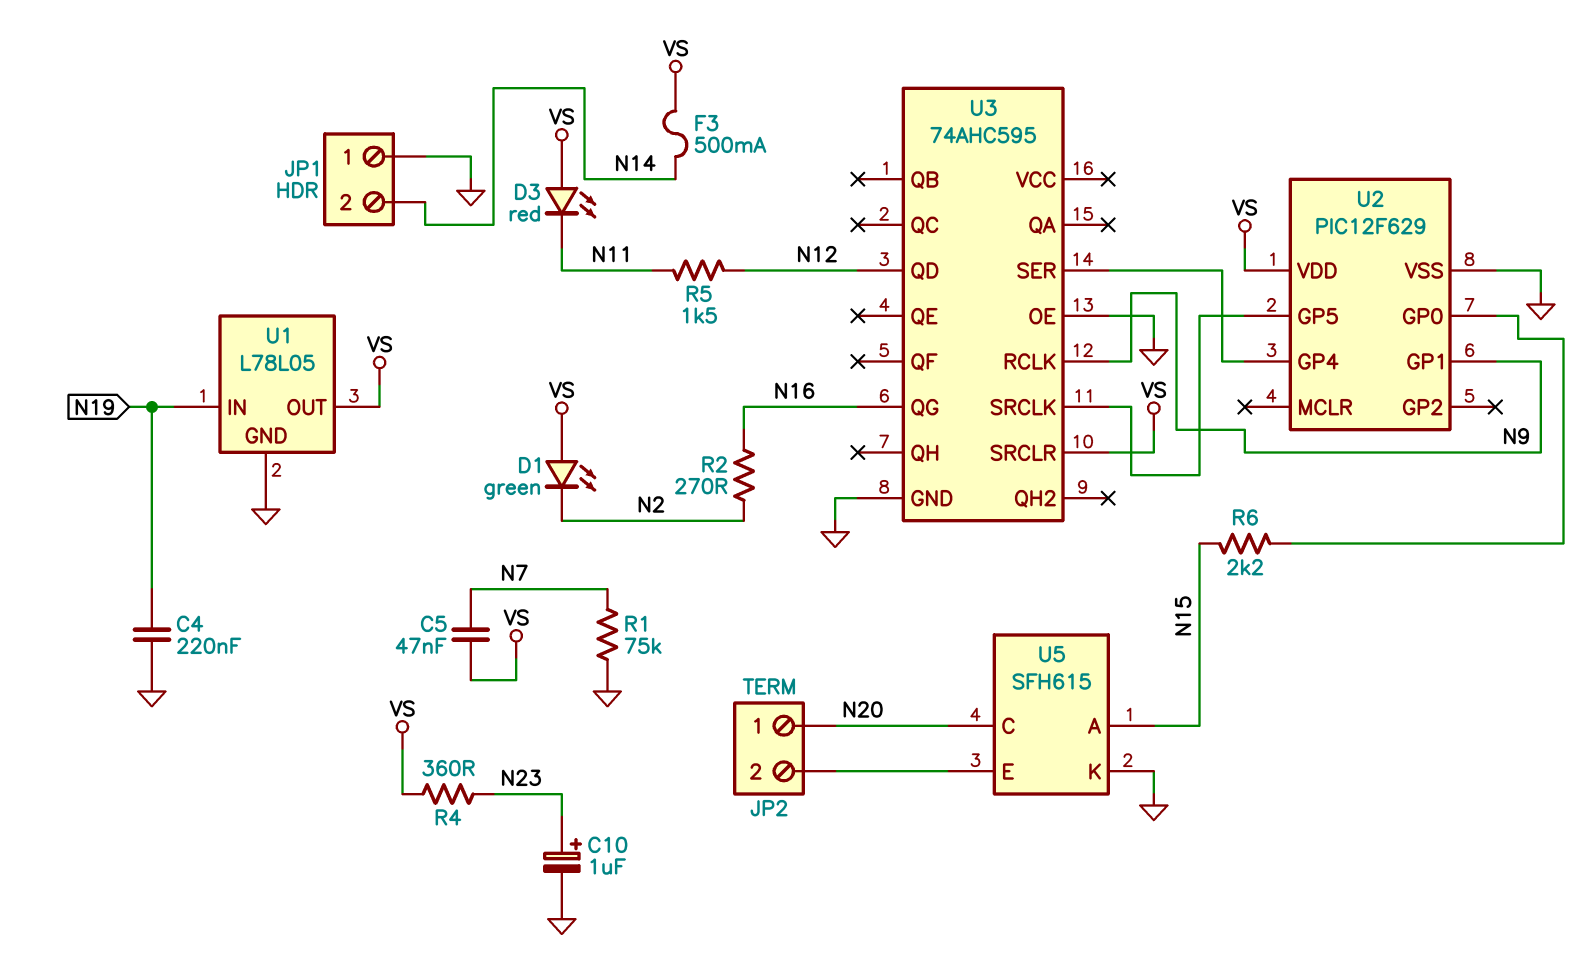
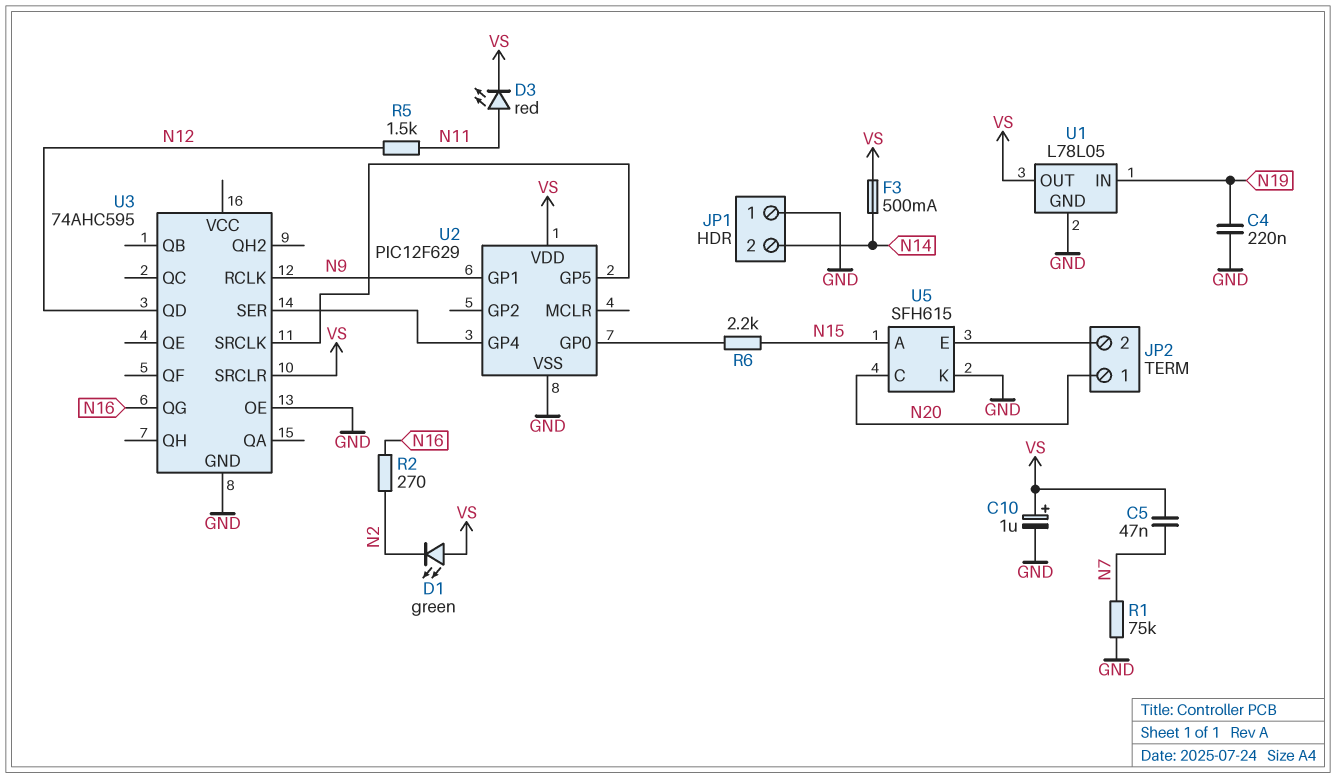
C10: 1uF (plus N23, minus GND) -> 1uF (plus VS, minus GND)
D3: LED red (A VS, K N11) -> LED red (A N11, K VS)
R4: 360 (N23, VS) -> none

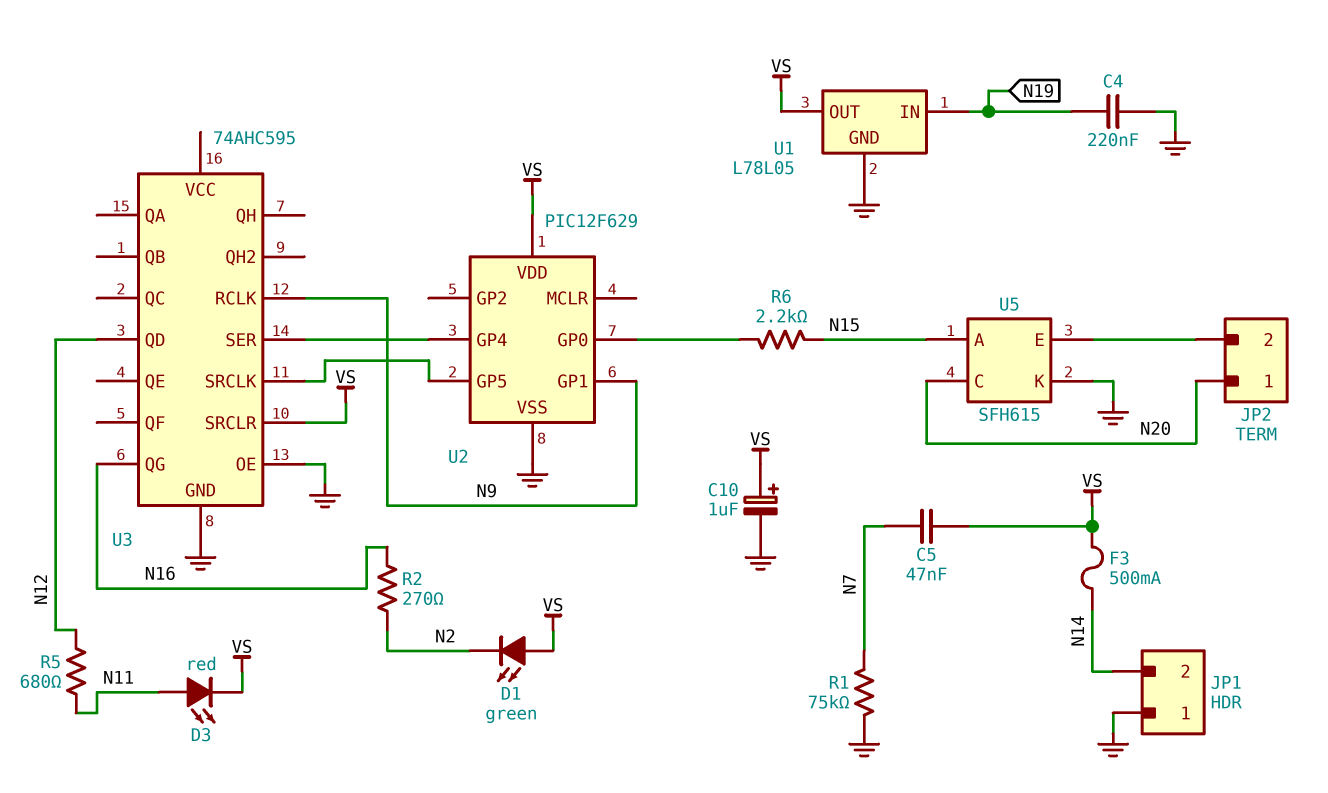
R5: 1.5k (N11, N12) -> 680 (N11, N12)

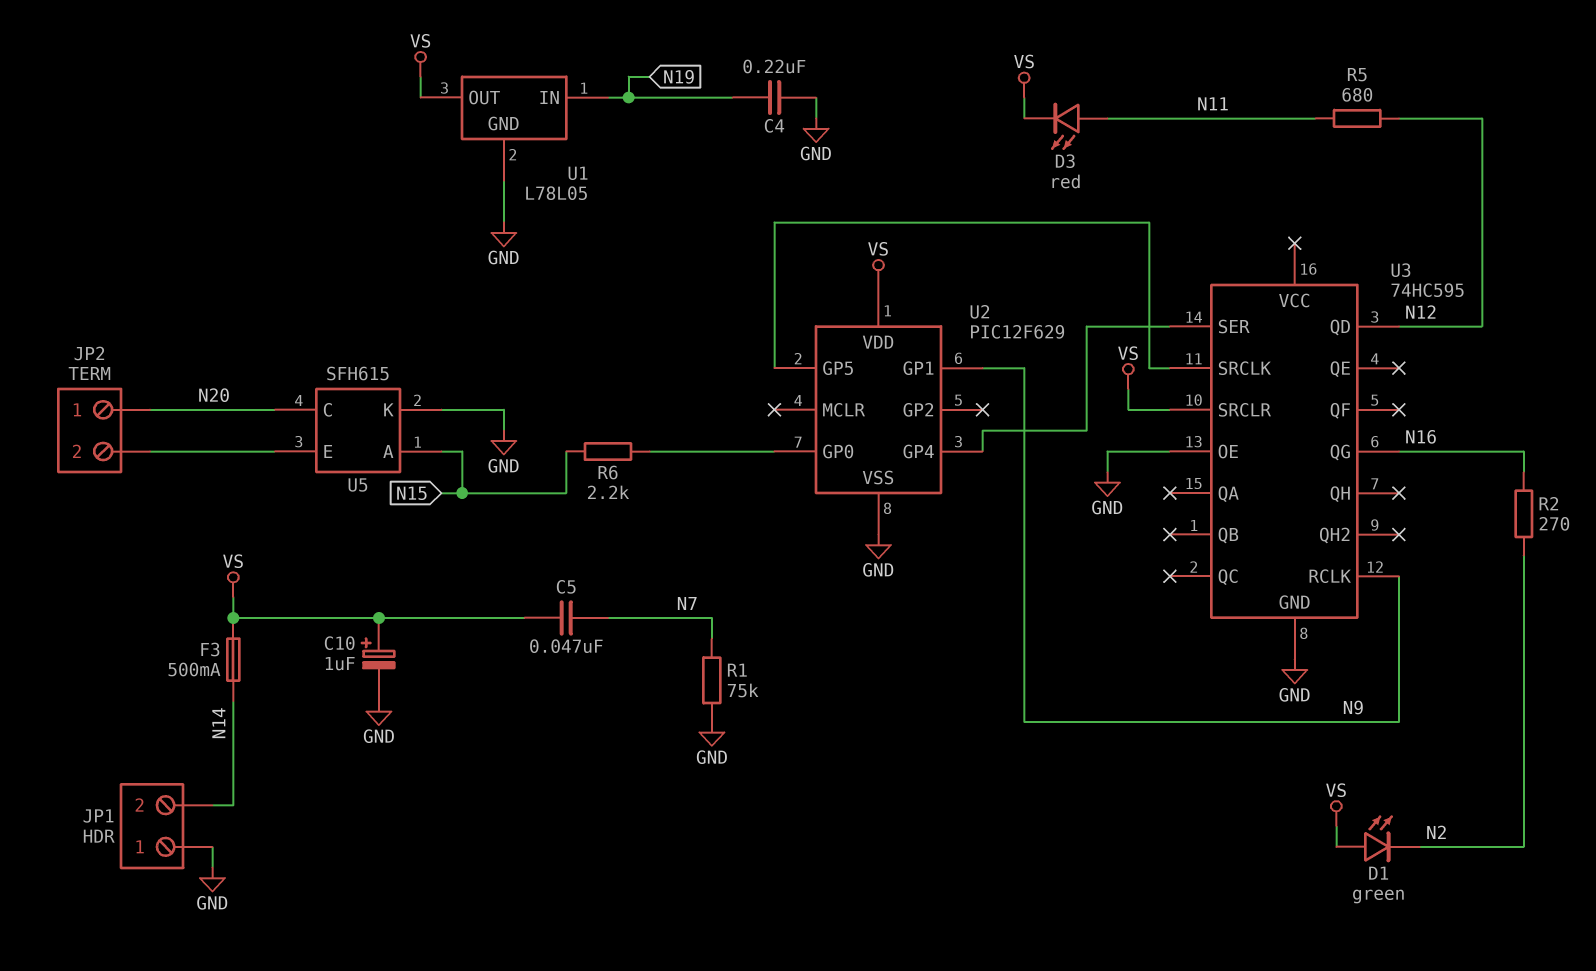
U3: 74AHC595 -> 74HC595

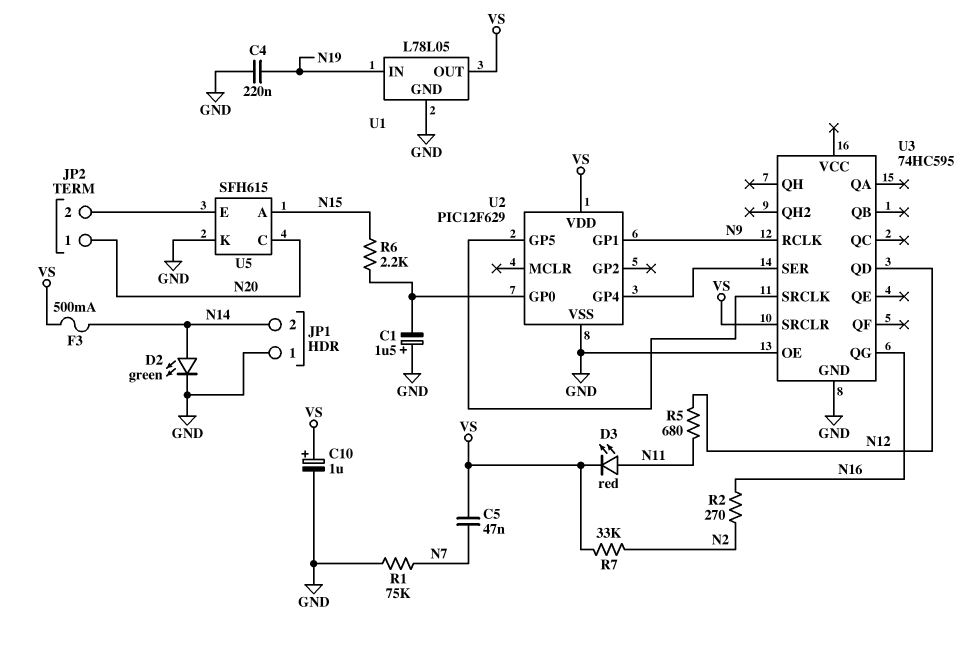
C1: none -> 1.5uF (plus GND, minus U2/GP0)
D1: LED green (A VS, K N2) -> none
D2: none -> LED green (A N14, K GND)
R7: none -> 33k (N2, VS)

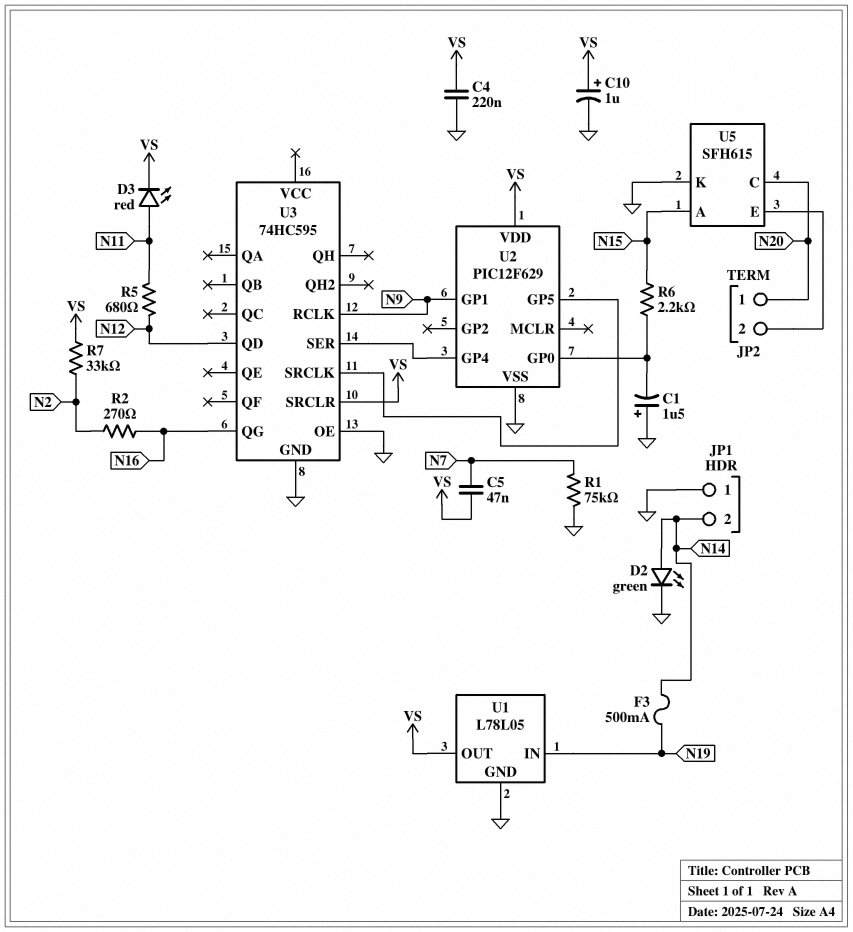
C4: 220nF (GND, N19) -> 220nF (GND, VS)
F3: 500mA (N14, VS) -> 500mA (N14, N19)

